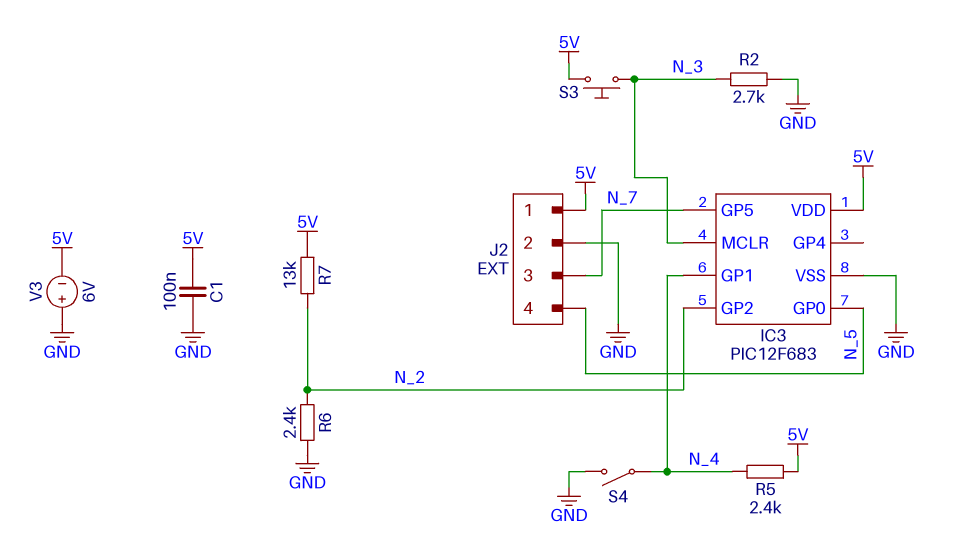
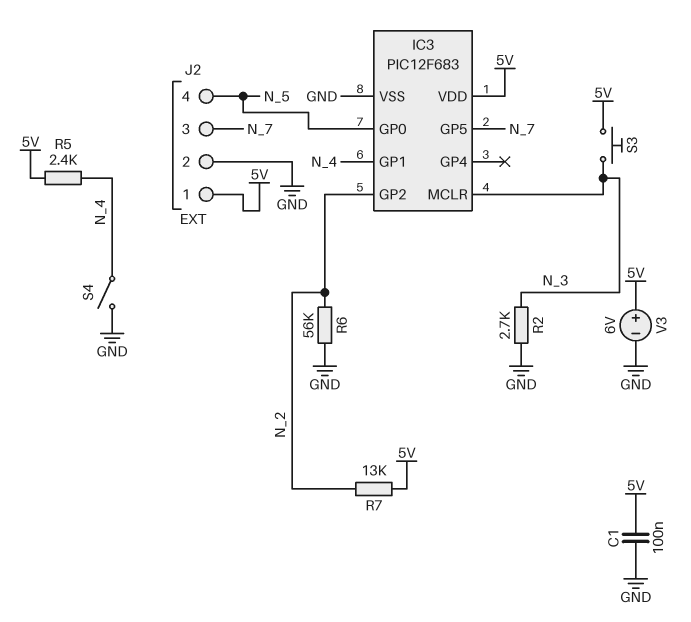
R6: 2.4k (GND, N_2) -> 56k (GND, N_2)
V3: 6V (plus GND, minus 5V) -> 6V (plus 5V, minus GND)

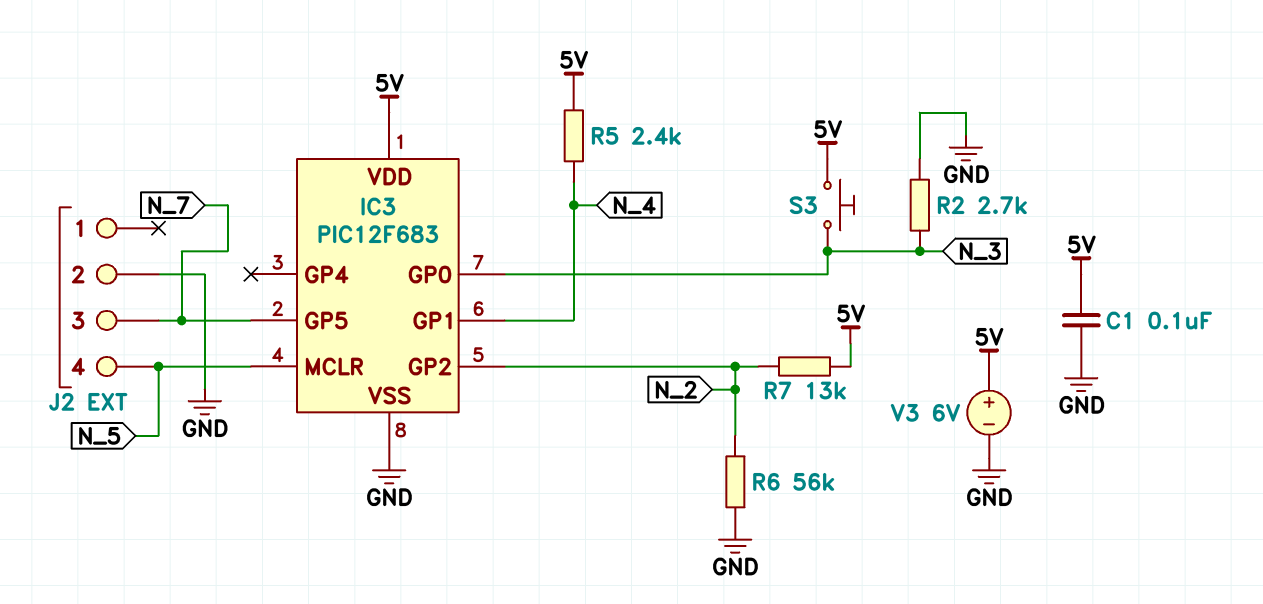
IC3 pin GP0: N_5 -> N_3
IC3 pin MCLR: N_3 -> N_5
J2 pin 1: 5V -> none
S4: switch (GND, N_4) -> none

